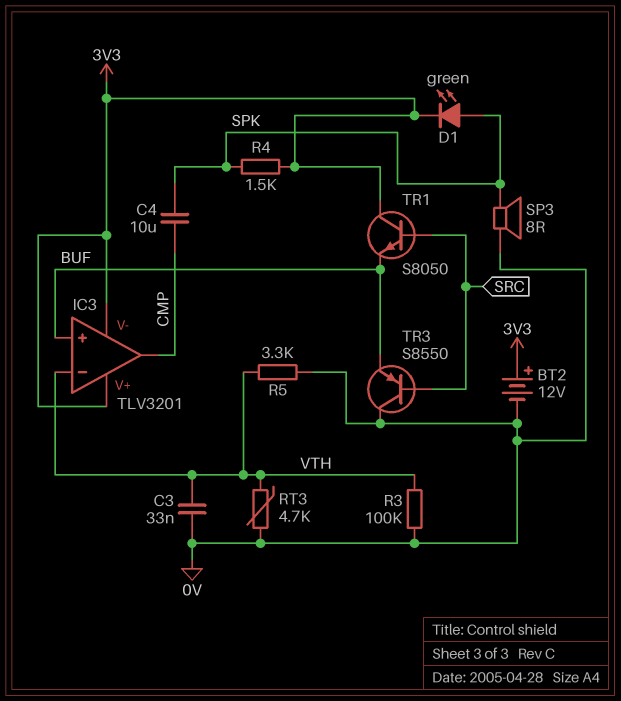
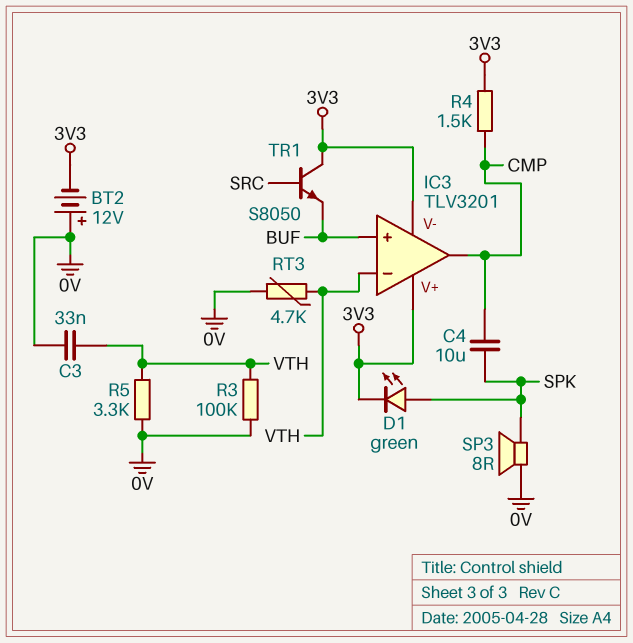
BT2: 12V (plus 3V3, minus 0V) -> 12V (plus 0V, minus 3V3)
R4: 1.5k (3V3, SPK) -> 1.5k (3V3, CMP)
TR3: PNP S8550 (B SRC, C 0V, E BUF) -> none

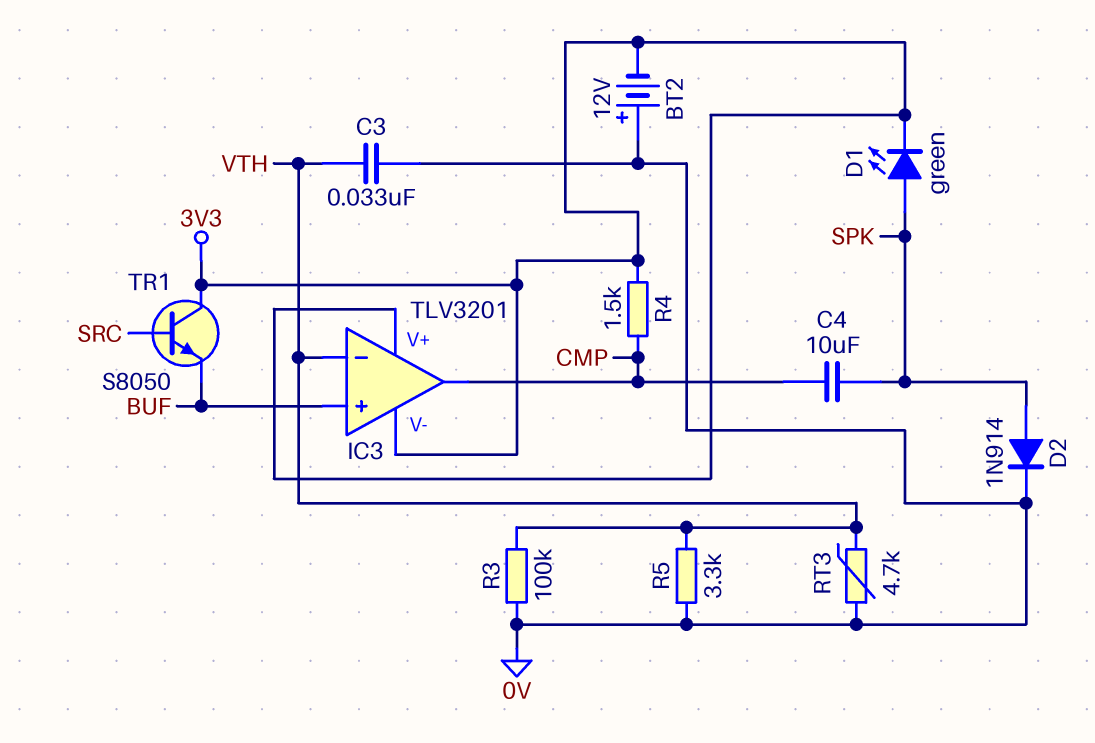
D2: none -> diode 1N914 (A SPK, K 0V)
SP3: speaker 8R (0V, SPK) -> none

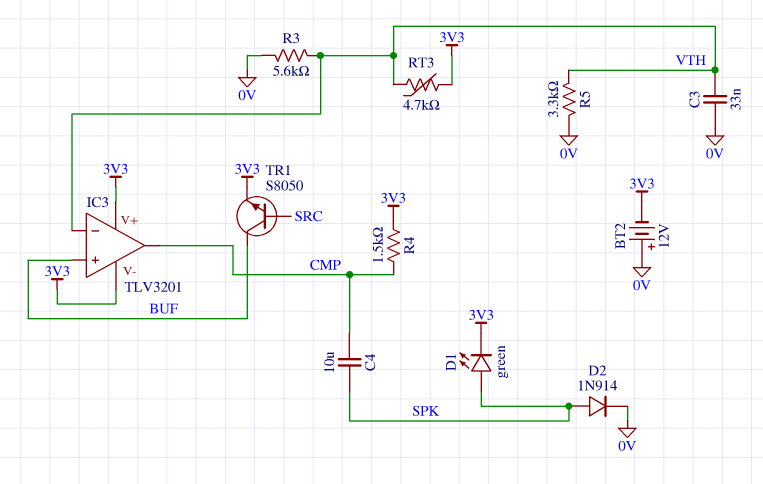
R3: 100k (0V, VTH) -> 5.6k (0V, VTH)
RT3: 4.7k (0V, VTH) -> 4.7k (3V3, VTH)
TR1: NPN S8050 (B SRC, C 3V3, E BUF) -> NPN S8050 (B SRC, C BUF, E 3V3)

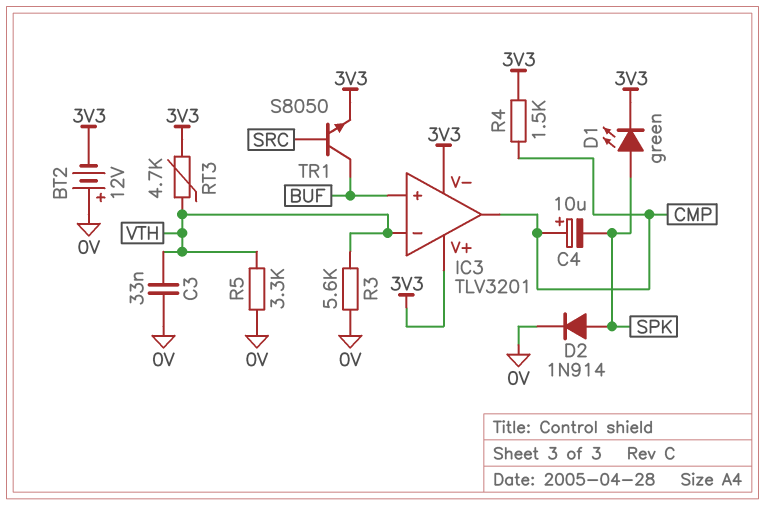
C4: 10uF (CMP, SPK) -> 10uF (plus CMP, minus SPK)

